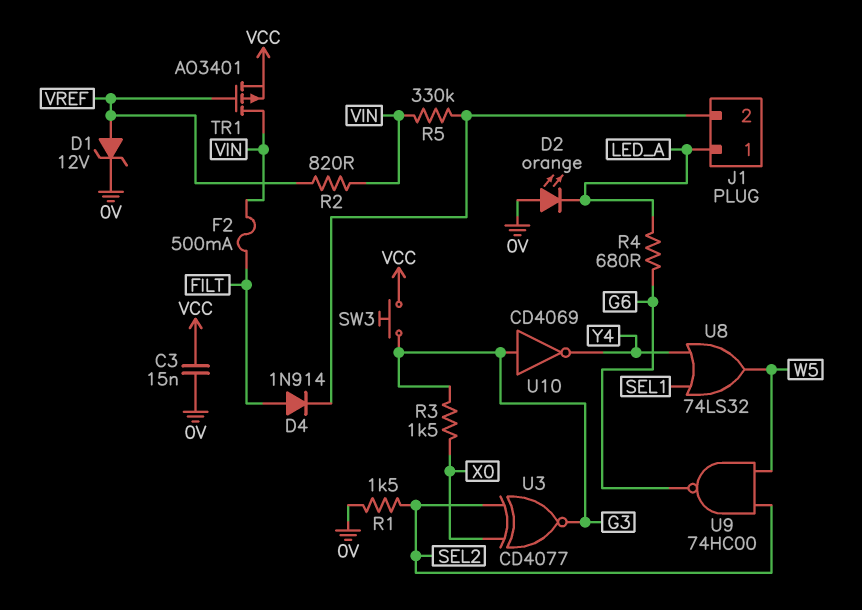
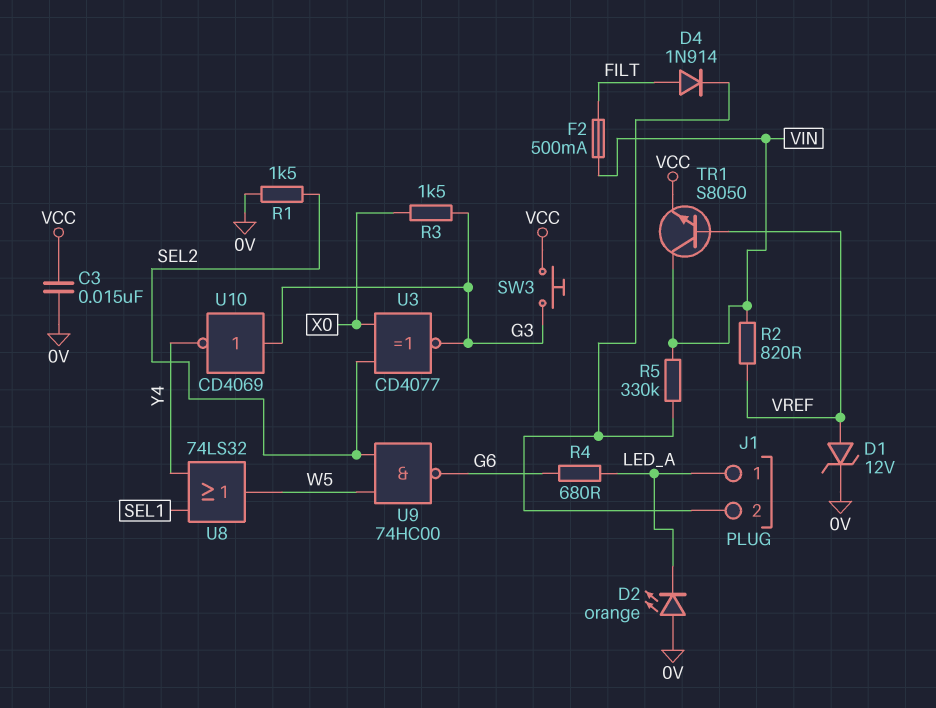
TR1: PMOS AO3401 (G VREF, D VIN, S VCC) -> NPN S8050 (B VREF, C VIN, E VCC)

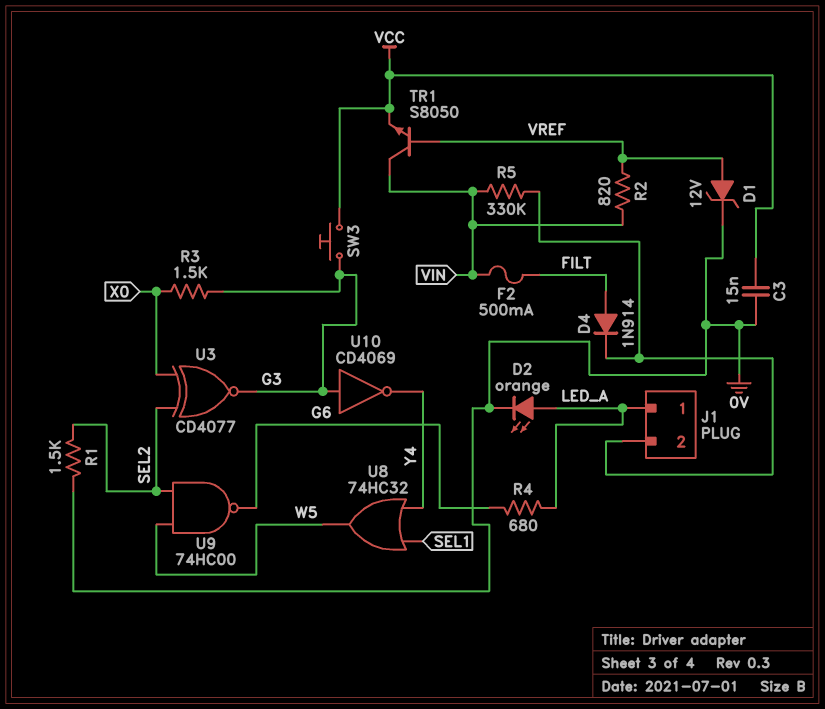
D2: LED orange (A 0V, K LED_A) -> LED orange (A LED_A, K 0V)
U8: OR 74LS32 (in SEL1, in Y4, out W5) -> OR 74HC32 (in SEL1, in Y4, out W5)

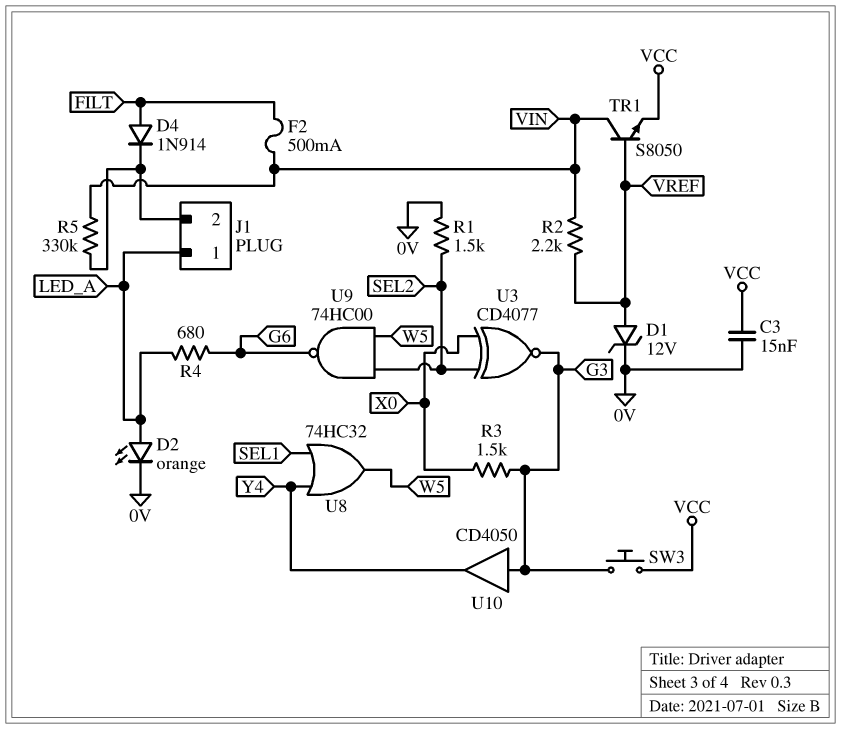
R2: 820 (VIN, VREF) -> 2.2k (VIN, VREF)
U10: NOT CD4069 (in G3, out Y4) -> buffer CD4050 (in G3, out Y4)

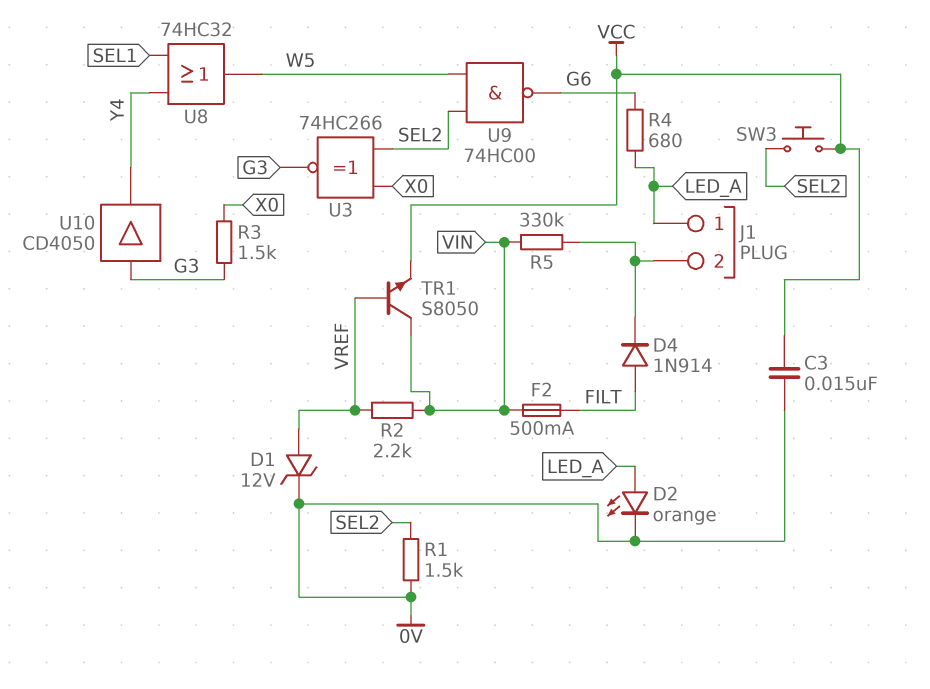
SW3: button (G3, VCC) -> button (SEL2, VCC)
U3: XNOR CD4077 (in SEL2, in X0, out G3) -> XNOR 74HC266 (in SEL2, in X0, out G3)

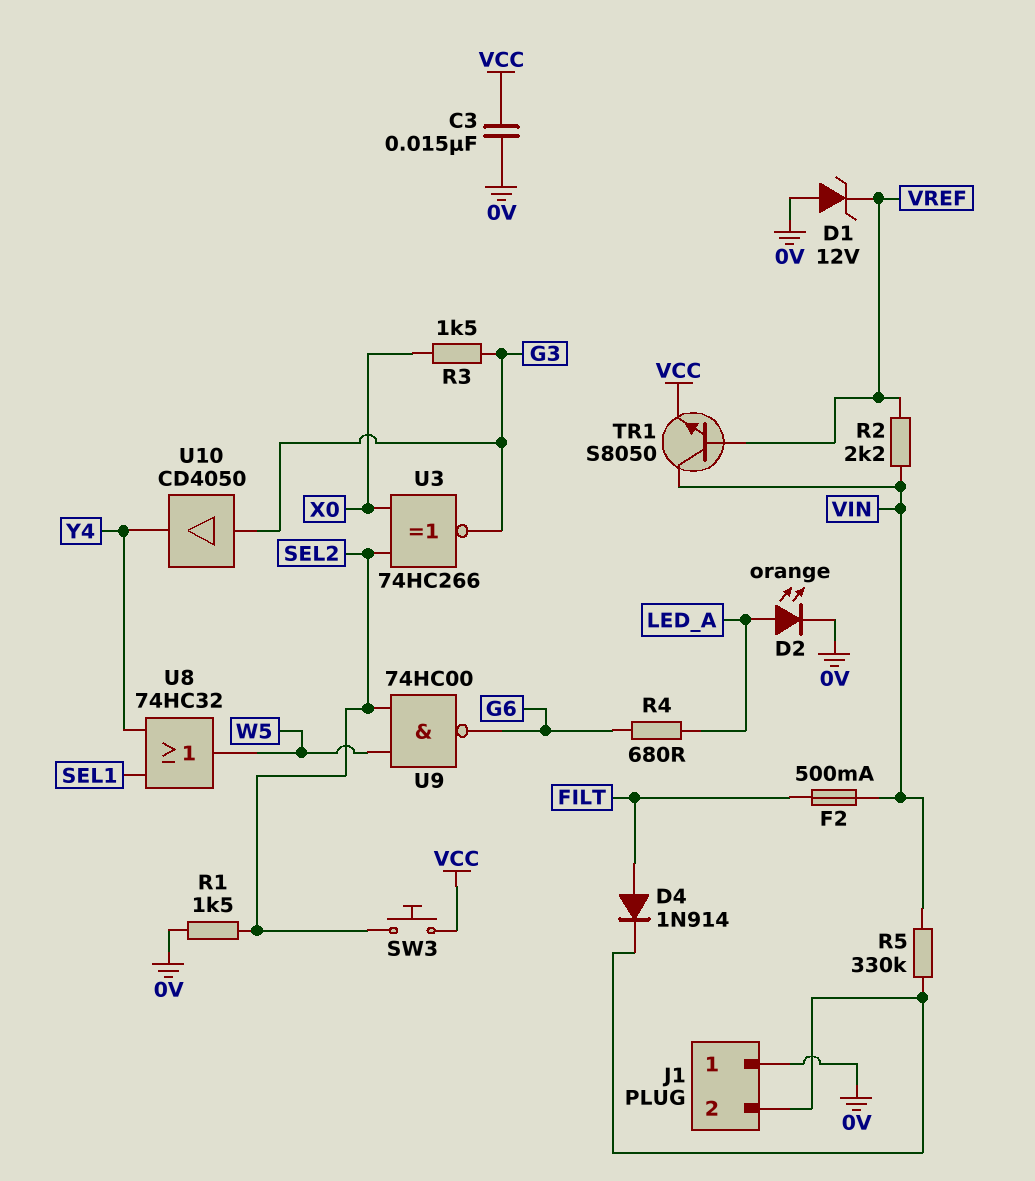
D1: zener 12V (A VREF, K 0V) -> zener 12V (A 0V, K VREF)
J1 pin 1: LED_A -> 0V

